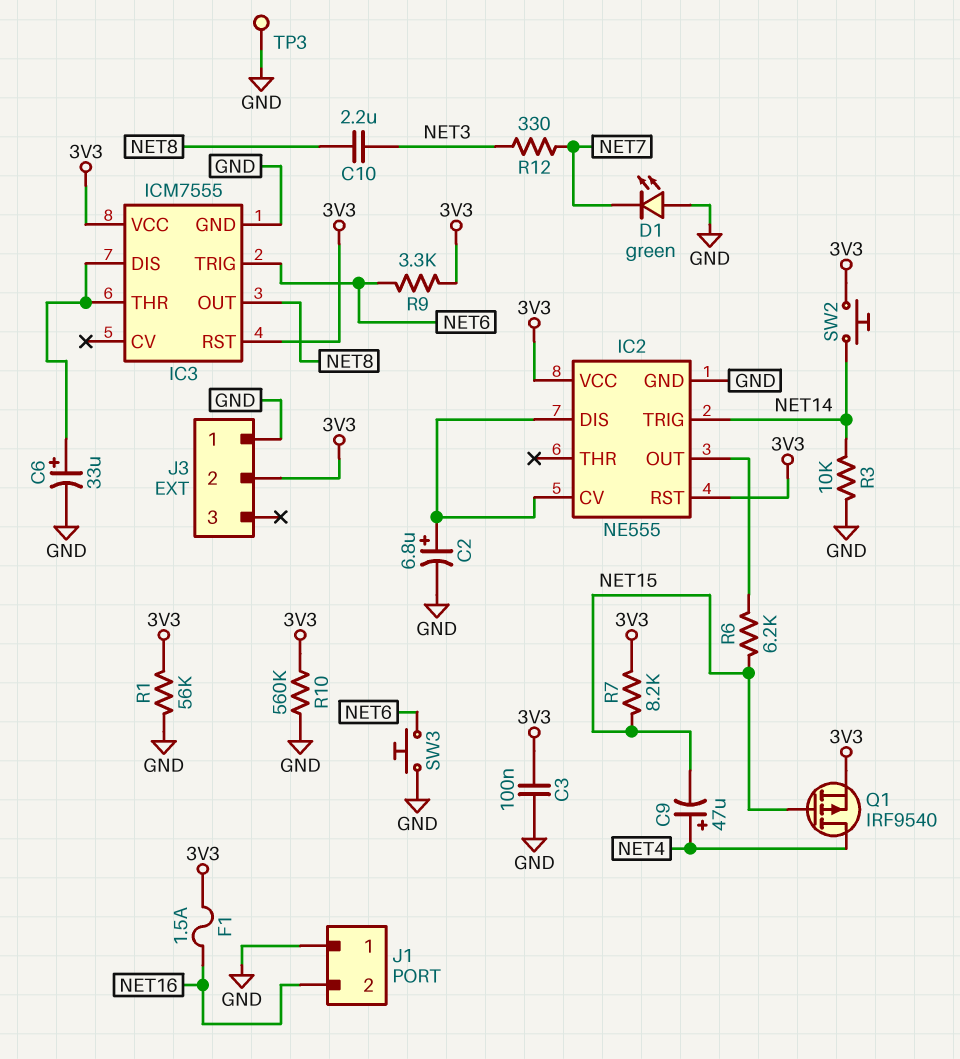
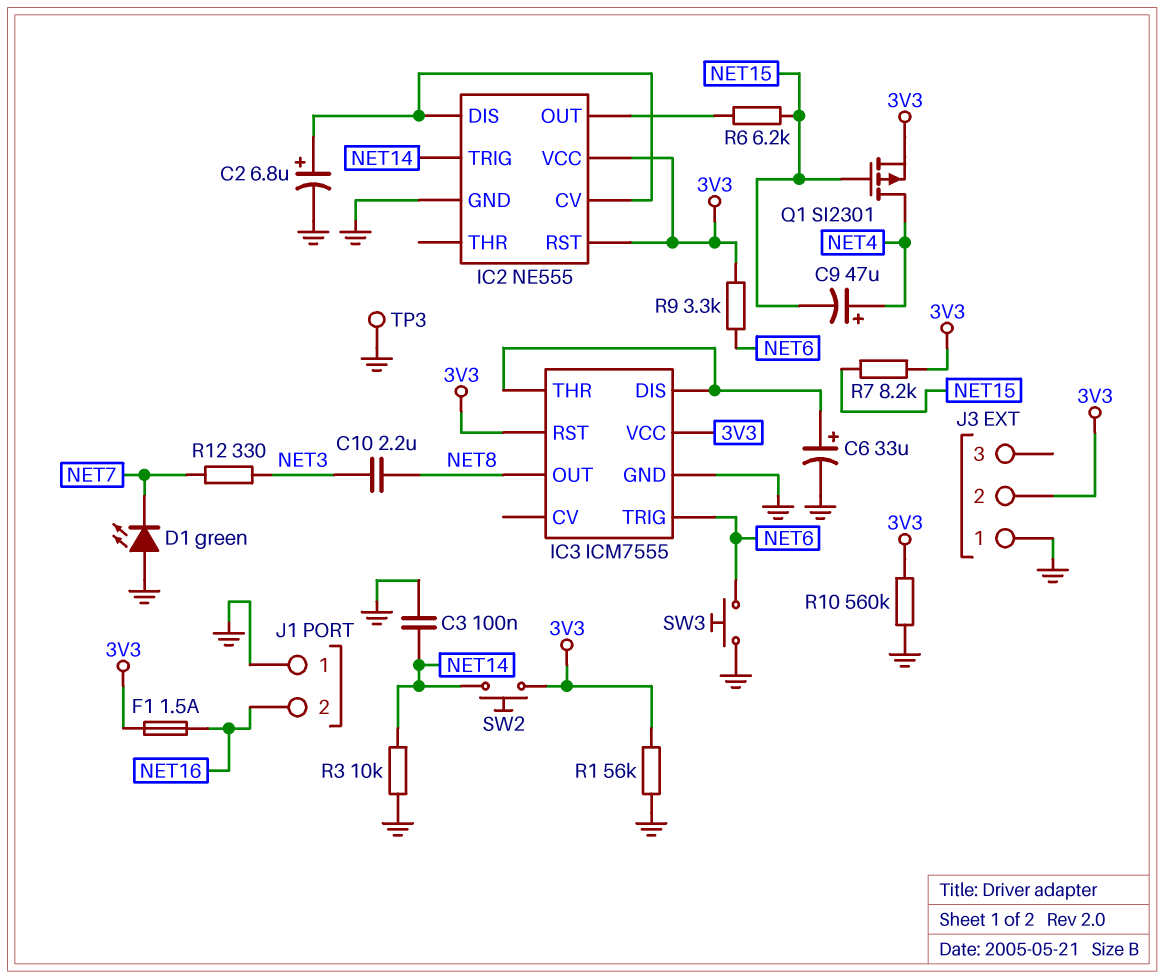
C3: 100nF (3V3, GND) -> 100nF (GND, NET14)
Q1: PMOS IRF9540 (G NET15, D NET4, S 3V3) -> PMOS SI2301 (G NET15, D NET4, S 3V3)

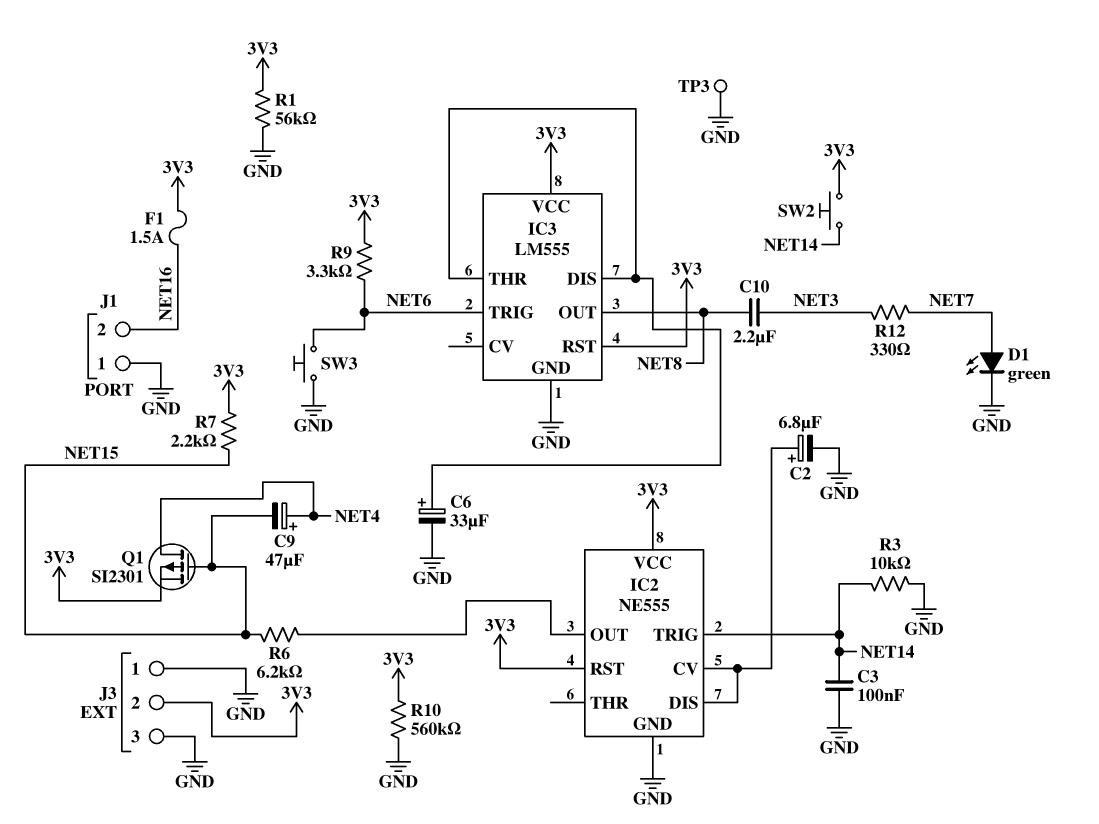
D1: LED green (A GND, K NET7) -> LED green (A NET7, K GND)
IC3: ICM7555 -> LM555
J3 pin 3: none -> GND
R7: 8.2k (3V3, NET15) -> 2.2k (3V3, NET15)

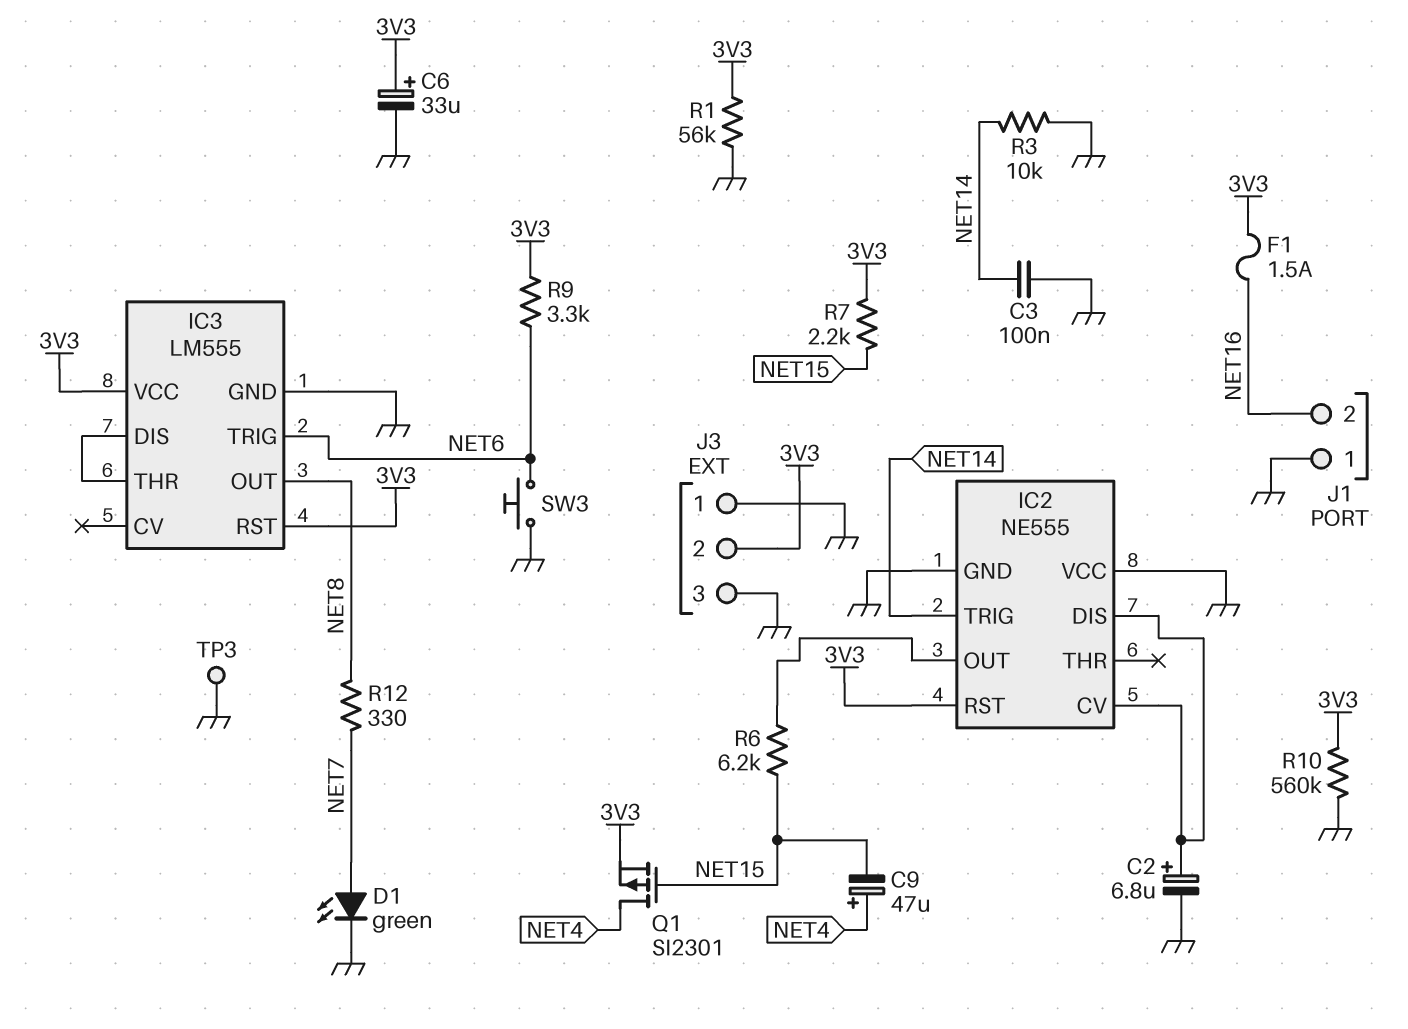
C6: 33uF (plus IC3/DIS, minus GND) -> 33uF (plus 3V3, minus GND)
C10: 2.2uF (NET3, NET8) -> none
IC2 pin VCC: 3V3 -> GND
R12: 330 (NET3, NET7) -> 330 (NET7, NET8)
SW2: button (3V3, NET14) -> none

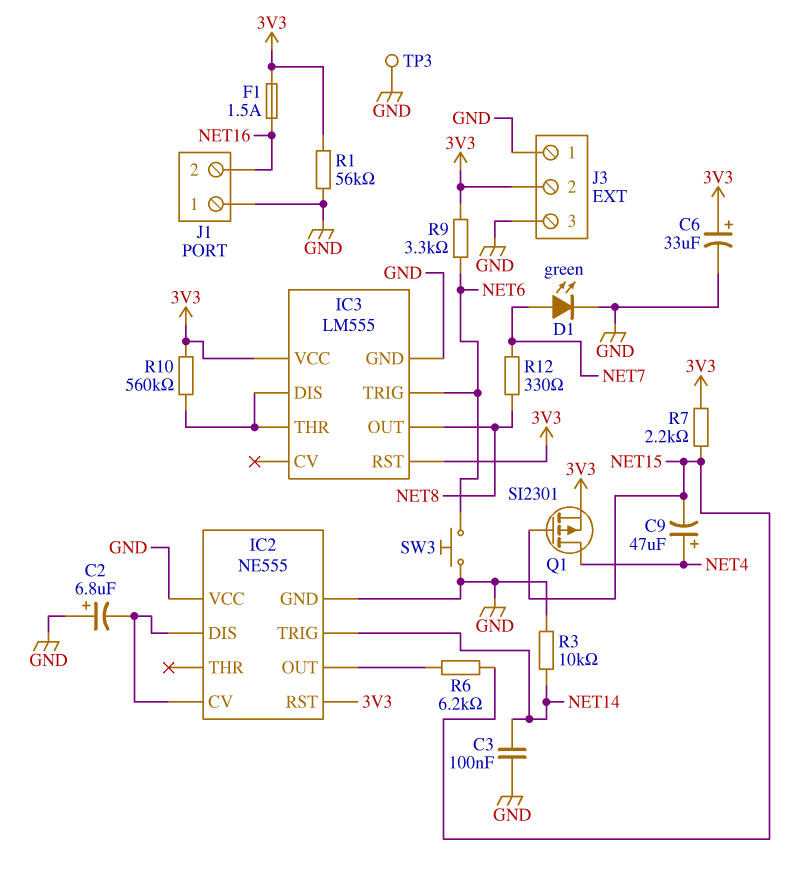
C2: 6.8uF (plus IC2/CV, minus GND) -> 6.8uF (plus GND, minus IC2/CV)
R10: 560k (3V3, GND) -> 560k (3V3, IC3/DIS)

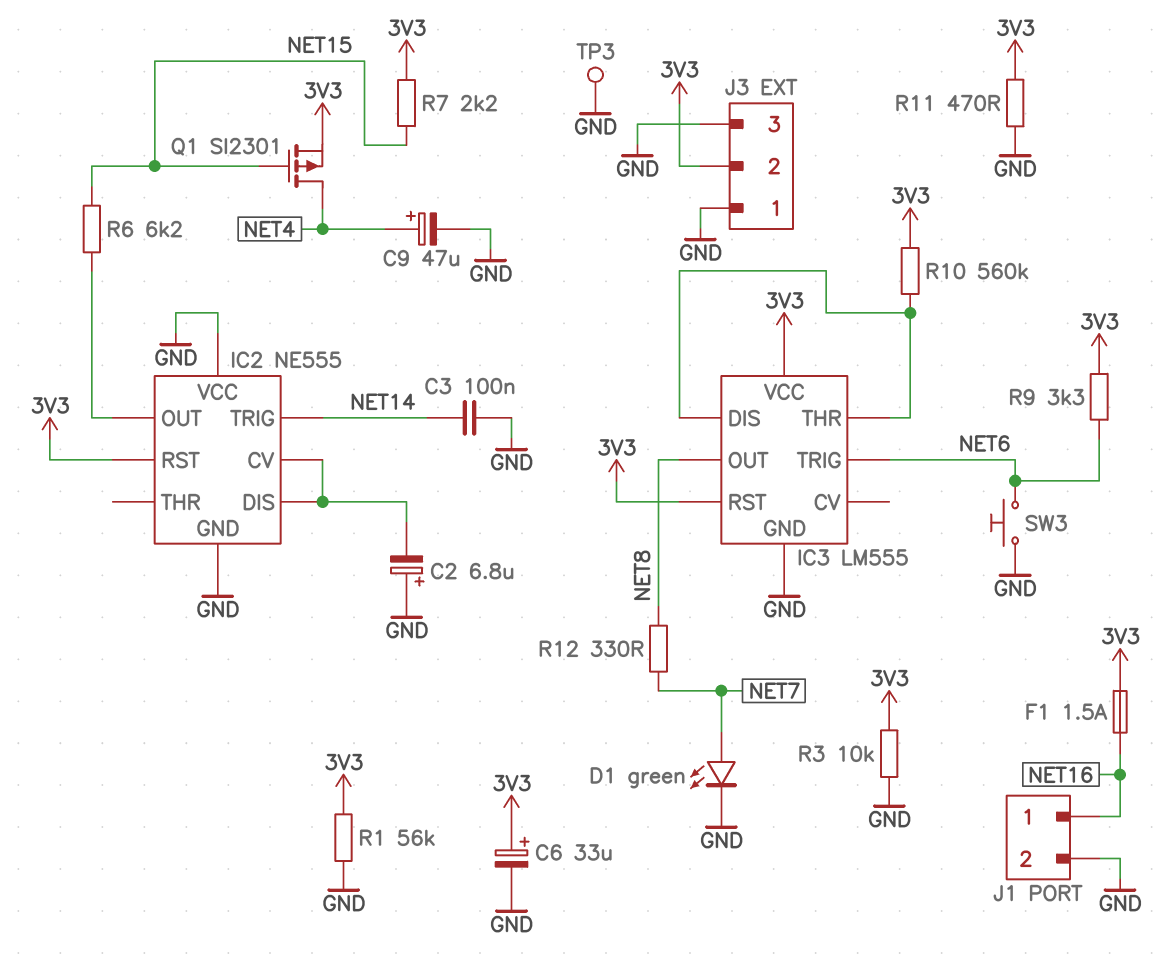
C9: 47uF (plus NET4, minus NET15) -> 47uF (plus NET4, minus GND)
J1 pin 1: GND -> NET16
J1 pin 2: NET16 -> GND
R3: 10k (GND, NET14) -> 10k (3V3, GND)
R11: none -> 470 (3V3, GND)

